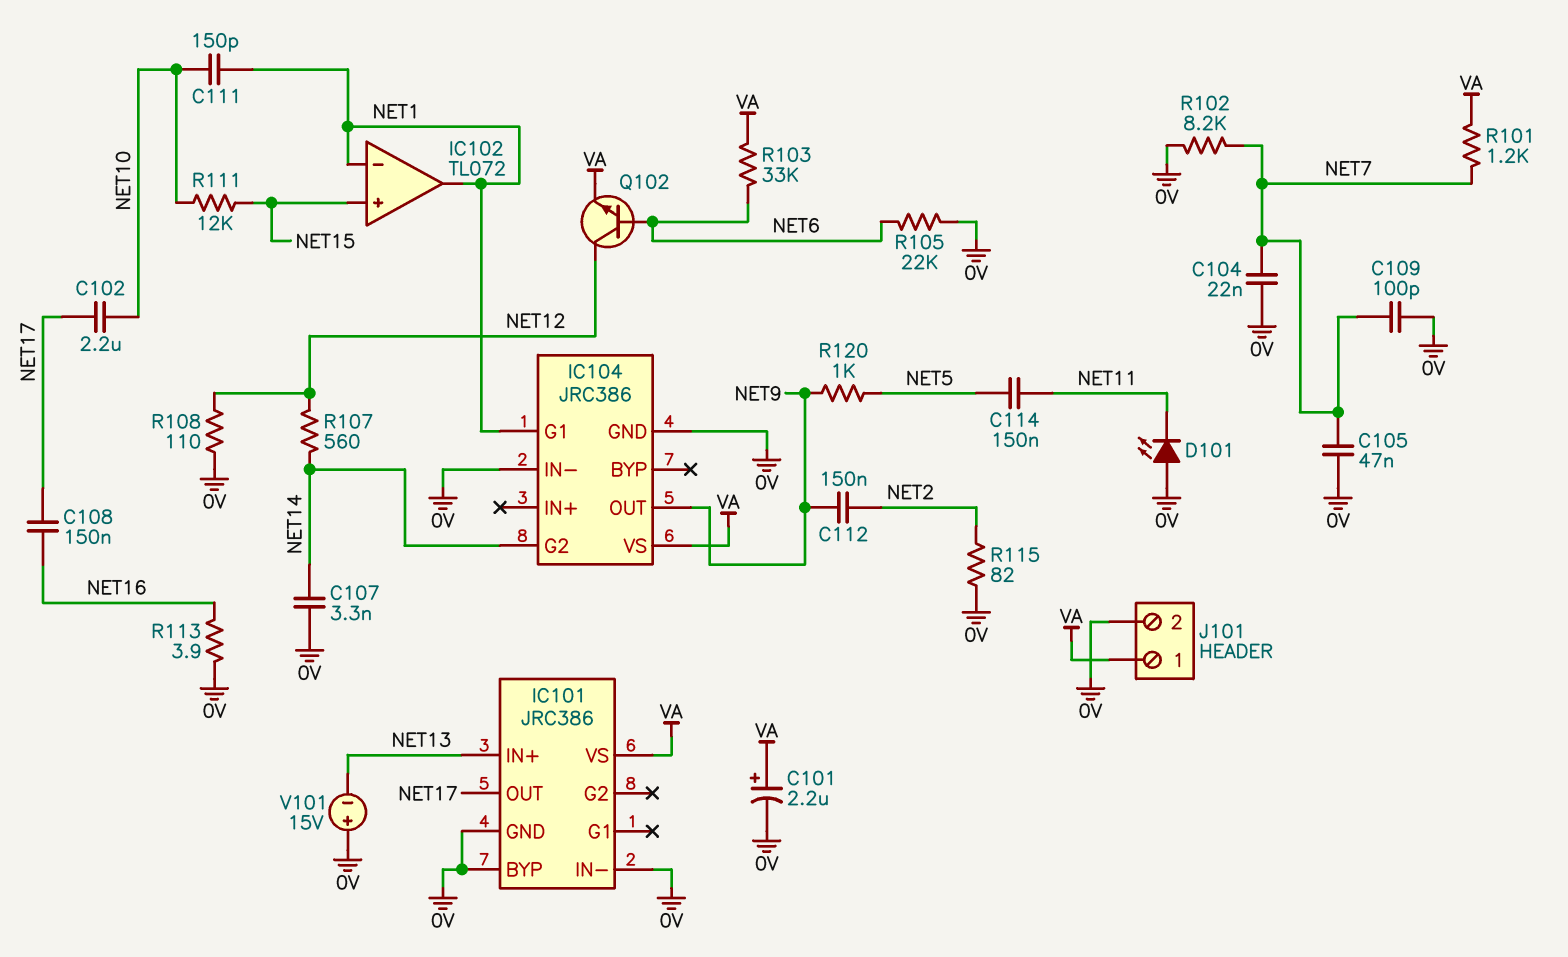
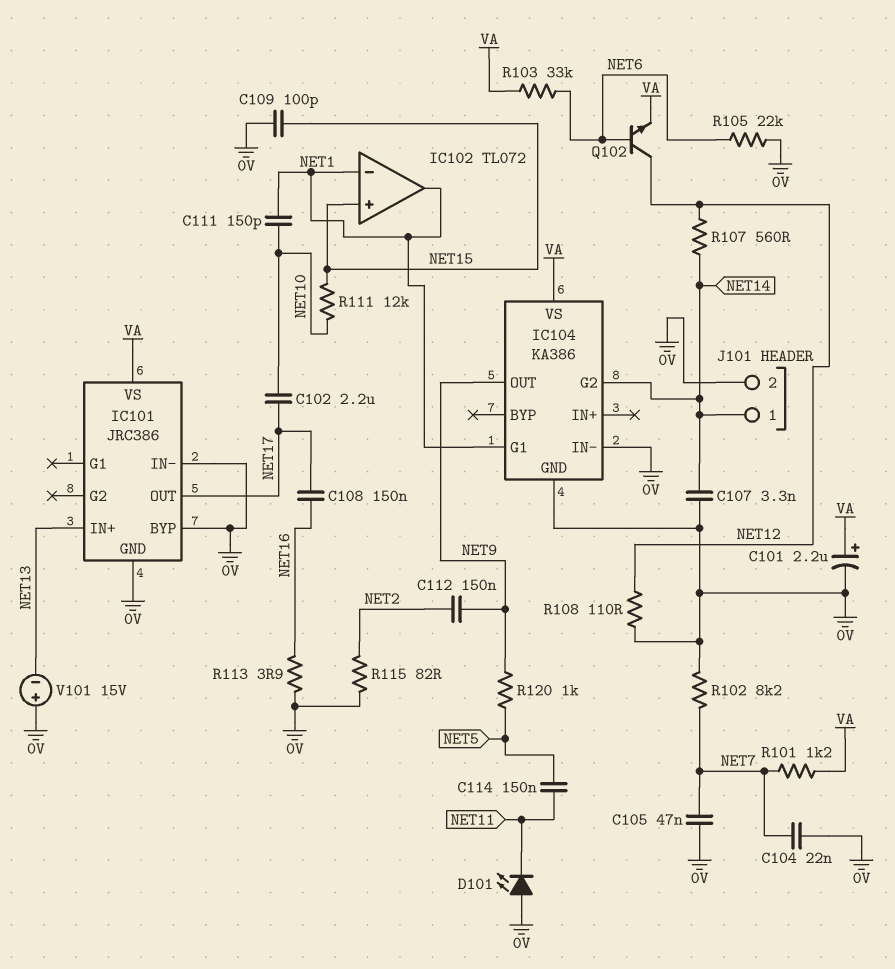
C109: 100pF (0V, NET7) -> 100pF (0V, NET15)
IC104: JRC386 -> KA386
J101 pin 1: VA -> NET14

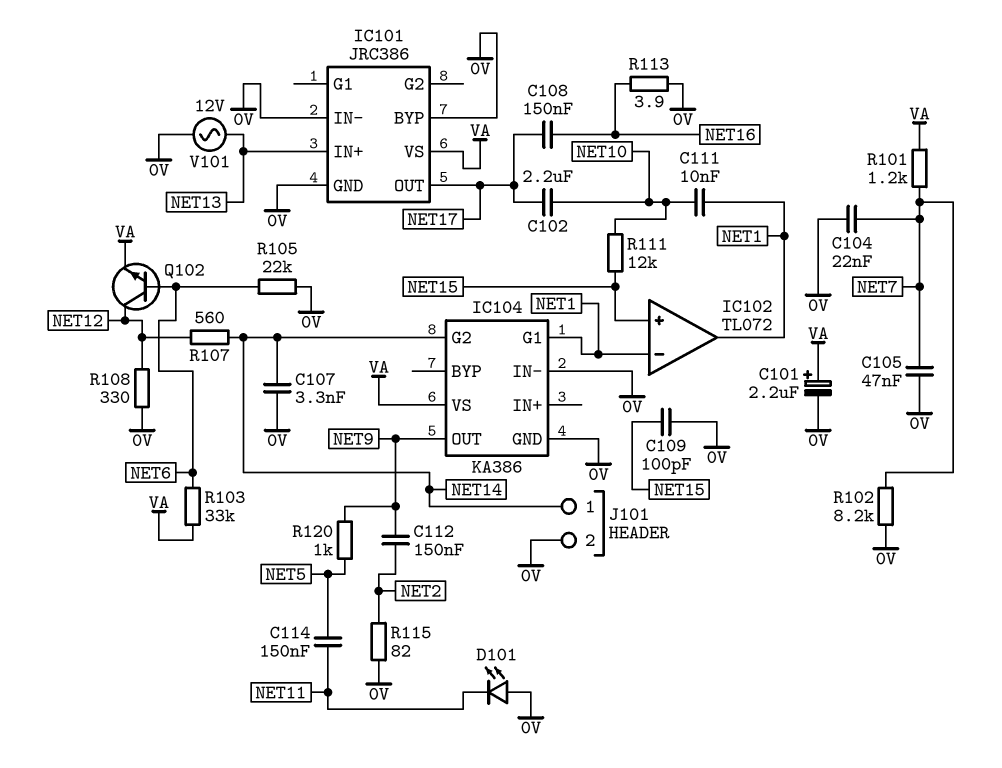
C111: 150pF (NET1, NET10) -> 10nF (NET1, NET10)
R108: 110 (0V, NET12) -> 330 (0V, NET12)
V101: 15V (plus 0V, minus NET13) -> AC 12V (0V, NET13)

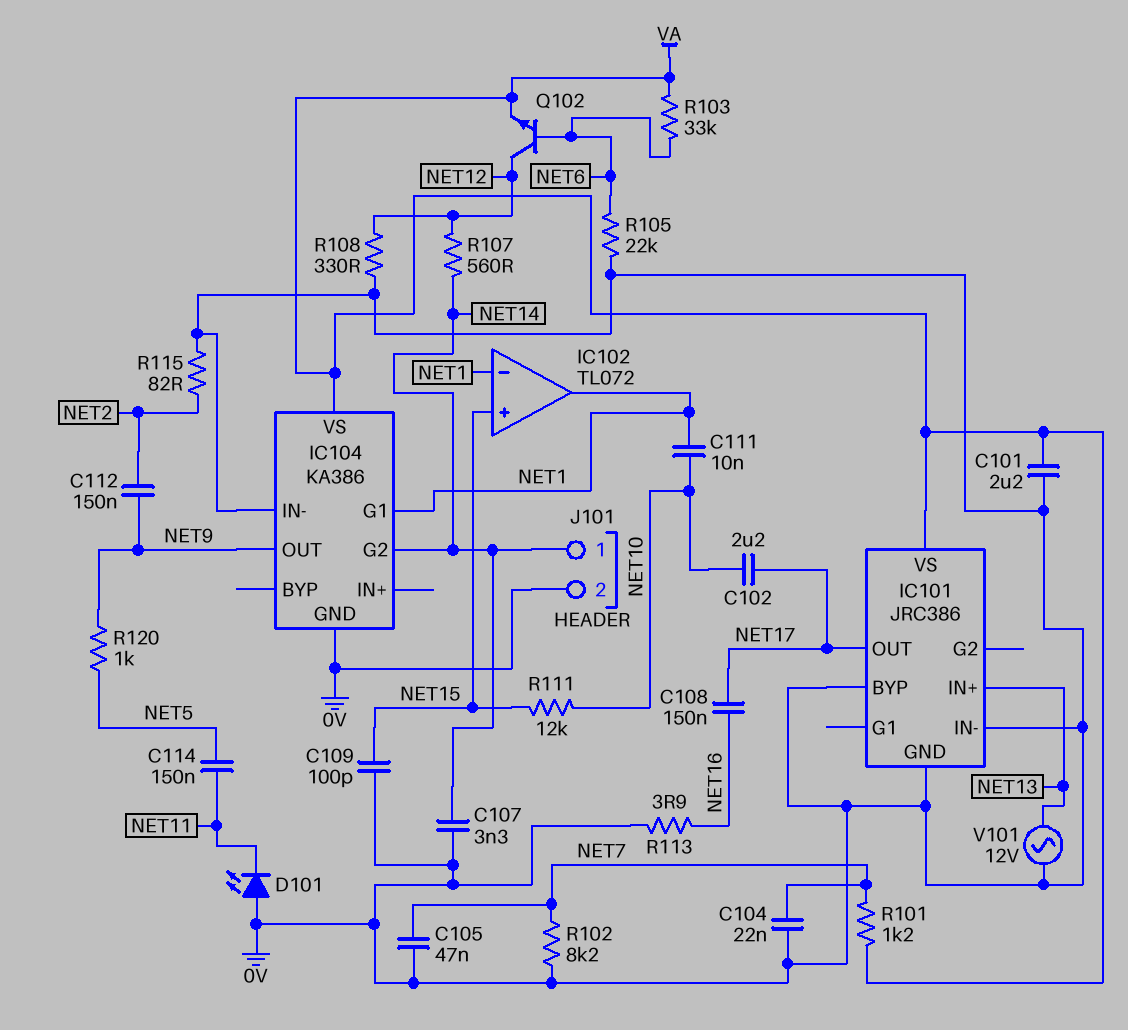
C101: 2.2uF (plus VA, minus 0V) -> 2.2uF (0V, VA)

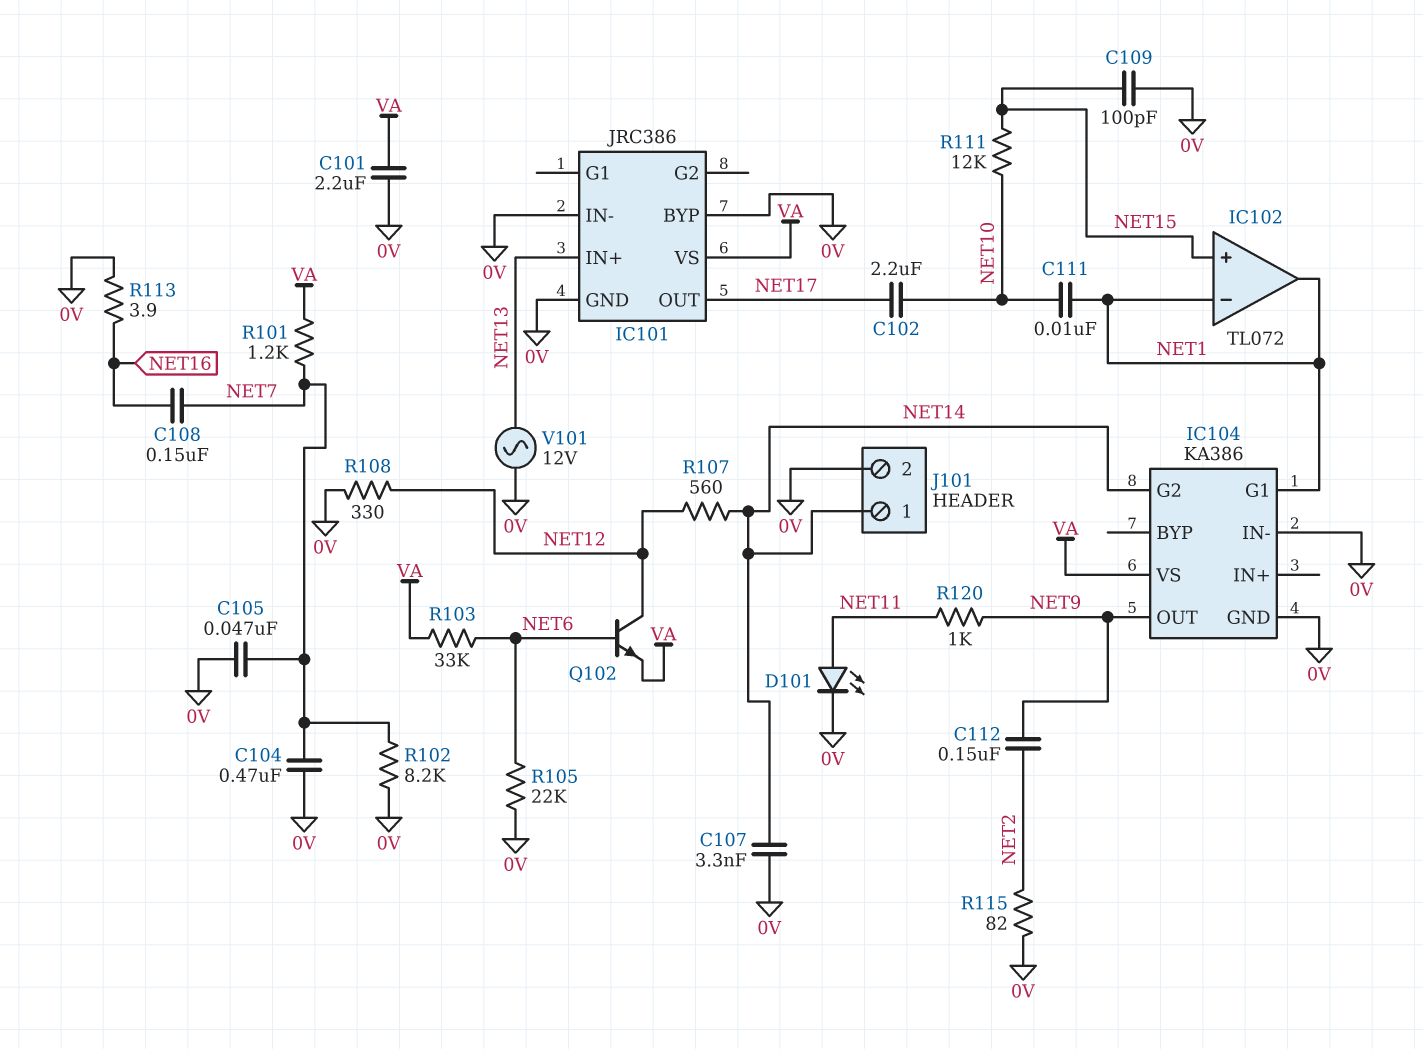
C104: 22nF (0V, NET7) -> 470nF (0V, NET7)
C108: 150nF (NET16, NET17) -> 150nF (NET7, NET16)
C114: 150nF (NET5, NET11) -> none
D101: LED (A 0V, K NET11) -> LED (A NET11, K 0V)
R120: 1k (NET5, NET9) -> 1k (NET9, NET11)

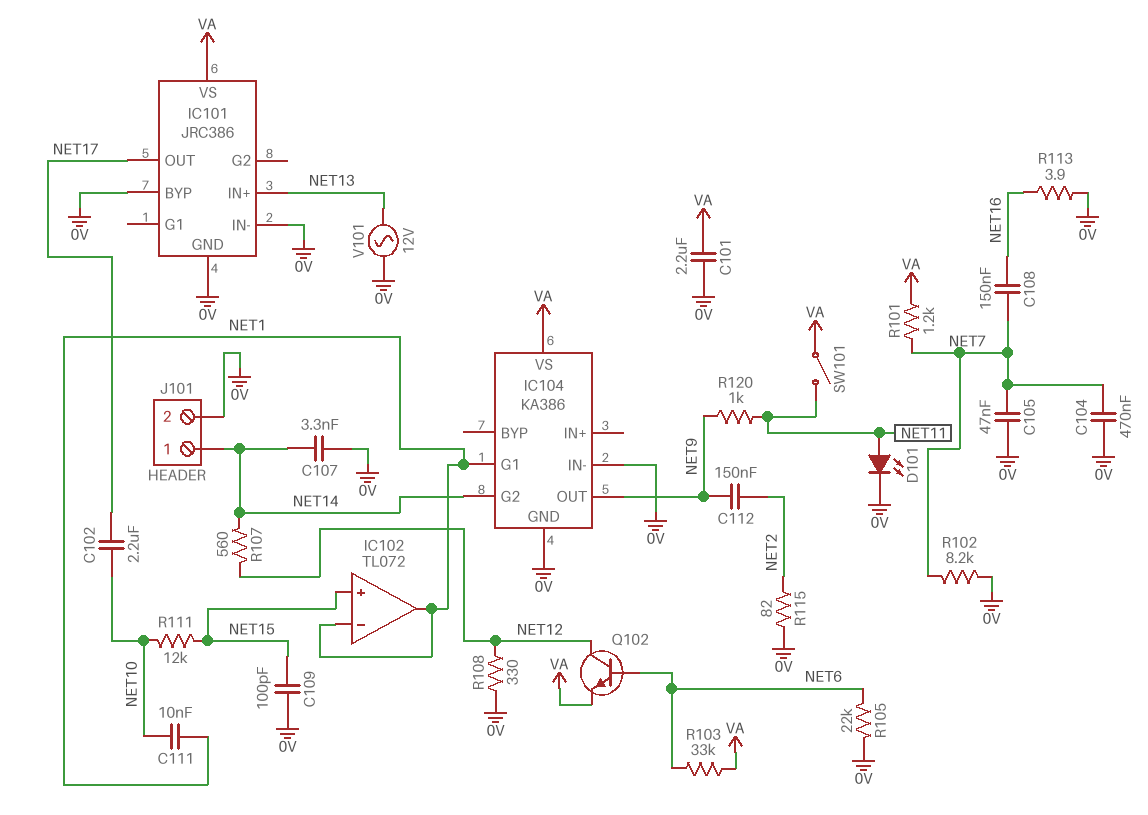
SW101: none -> switch (NET11, VA)

